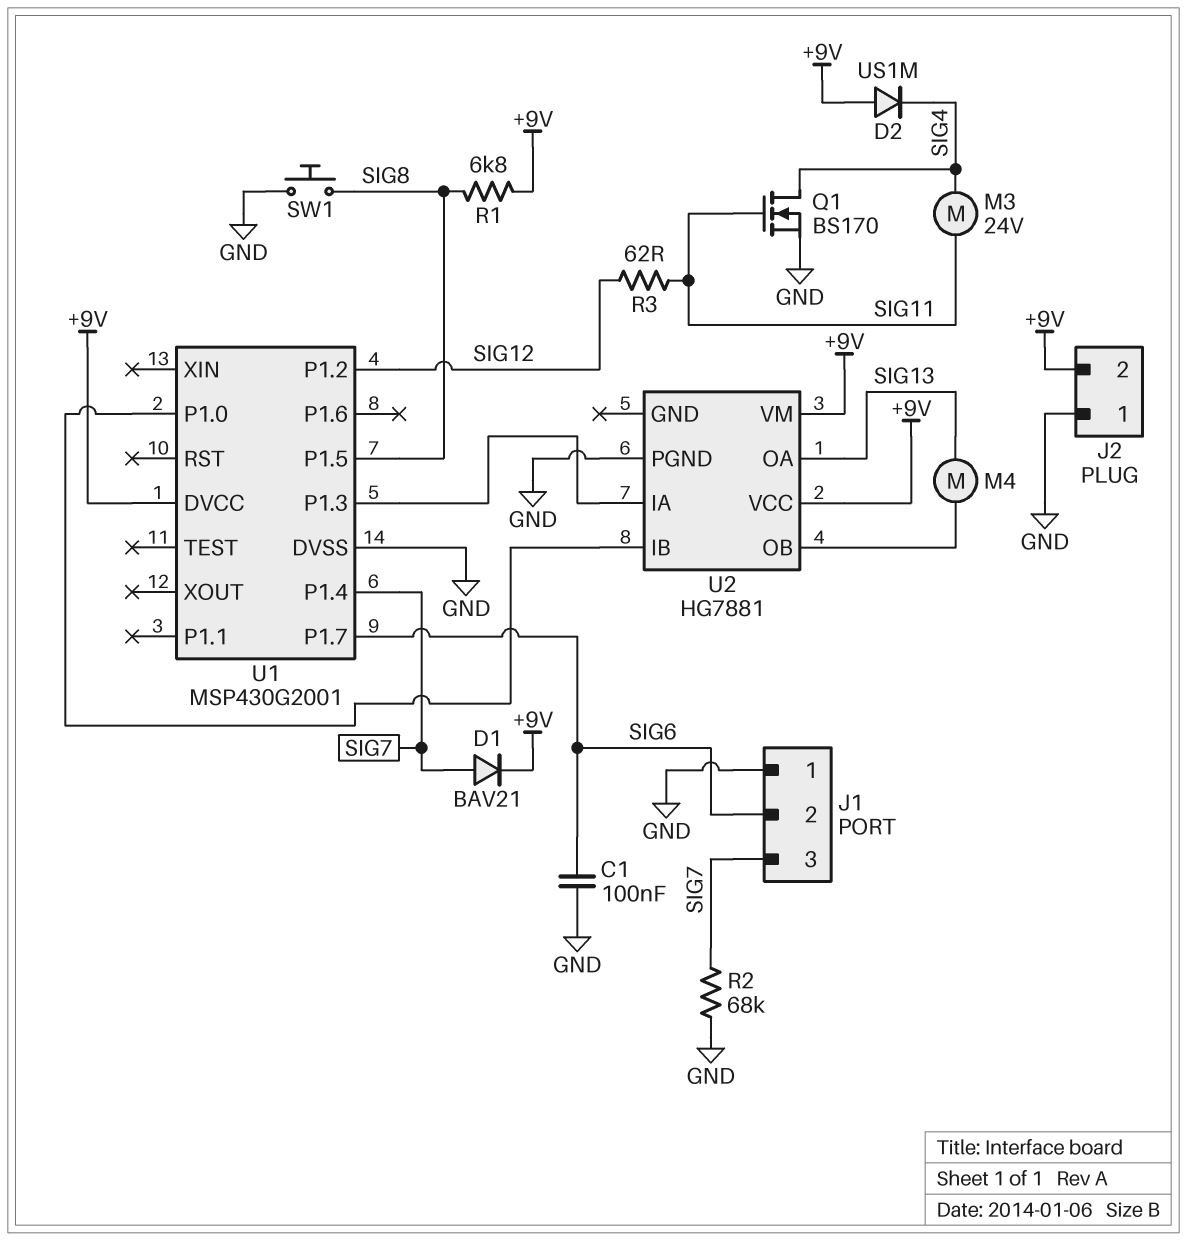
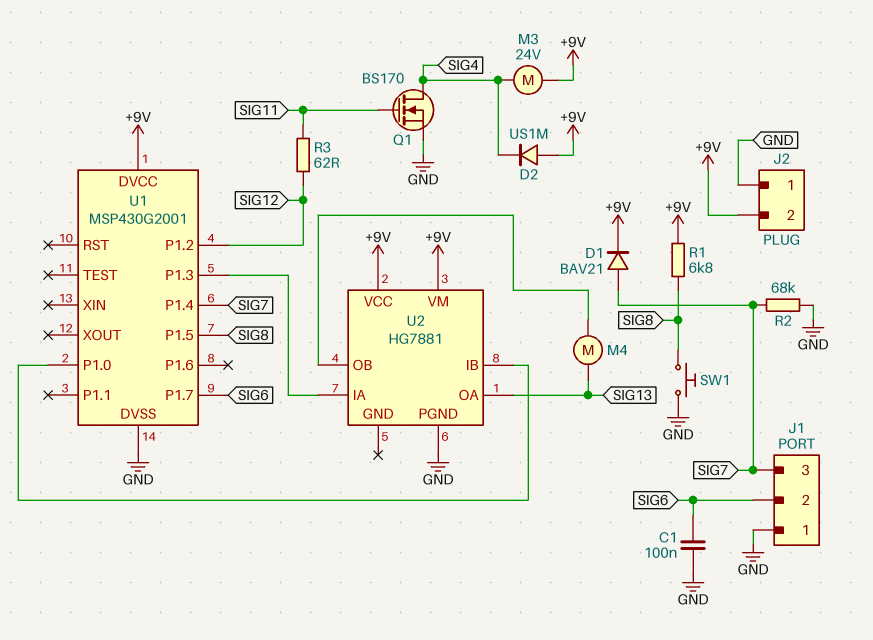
M3: motor 24V (SIG4, SIG11) -> motor 24V (+9V, SIG4)

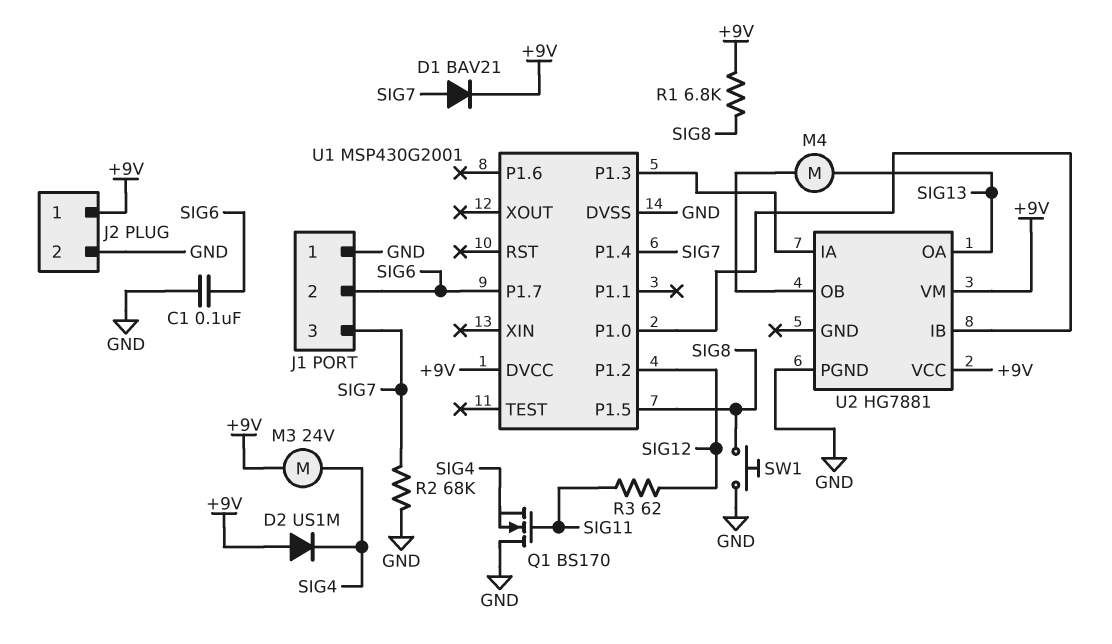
J2 pin 1: GND -> +9V
J2 pin 2: +9V -> GND
Q1: NMOS BS170 (G SIG11, D SIG4, S GND) -> NMOS BS170 (G SIG11, D GND, S SIG4)

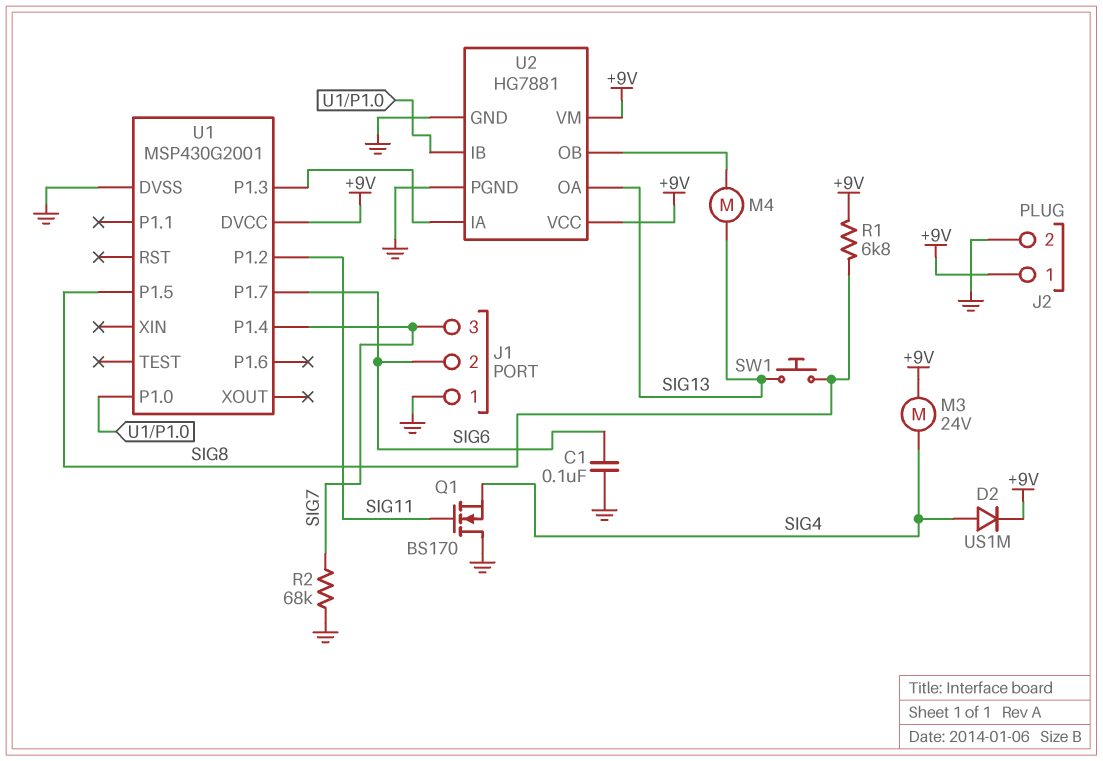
D1: diode BAV21 (A SIG7, K +9V) -> none
D2: diode US1M (A +9V, K SIG4) -> diode US1M (A SIG4, K +9V)
R3: 62 (SIG11, SIG12) -> none
SW1: button (GND, SIG8) -> button (SIG8, SIG13)
U1 pin P1.2: SIG12 -> SIG11
U2 pin GND: none -> GND

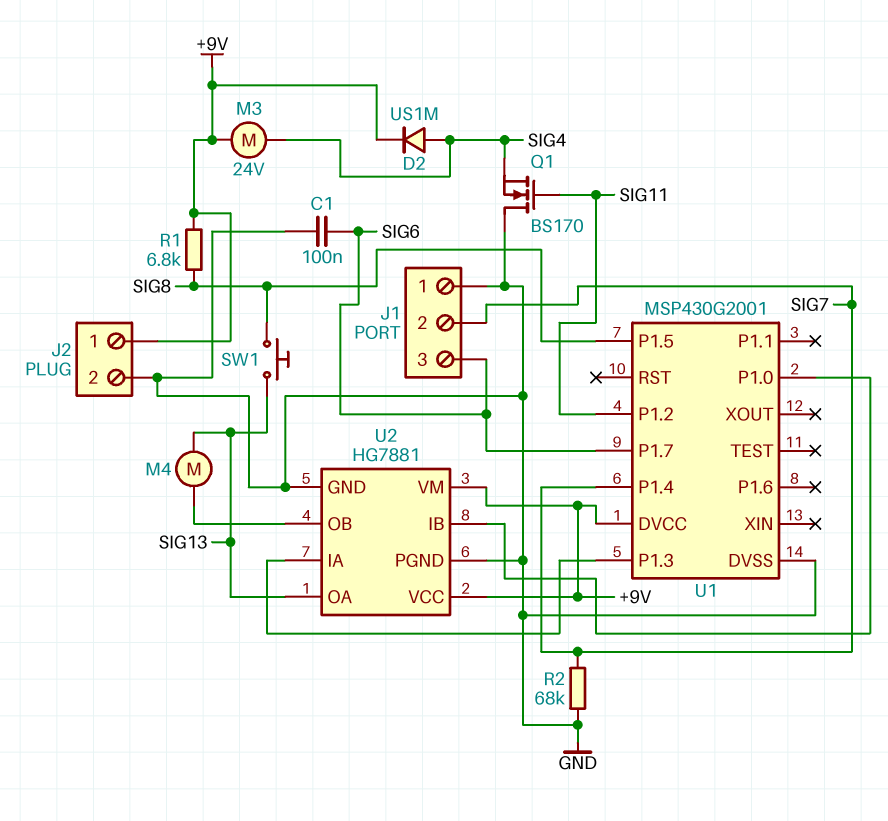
J1 pin 2: SIG6 -> SIG7
J1 pin 3: SIG7 -> SIG6

